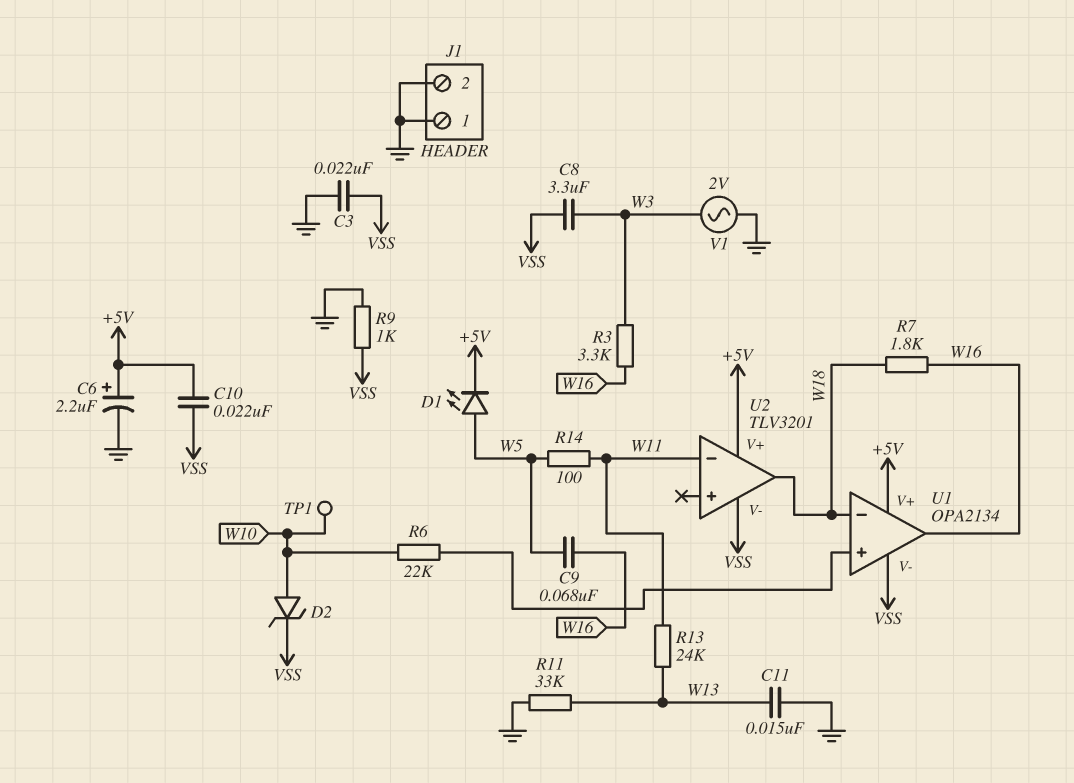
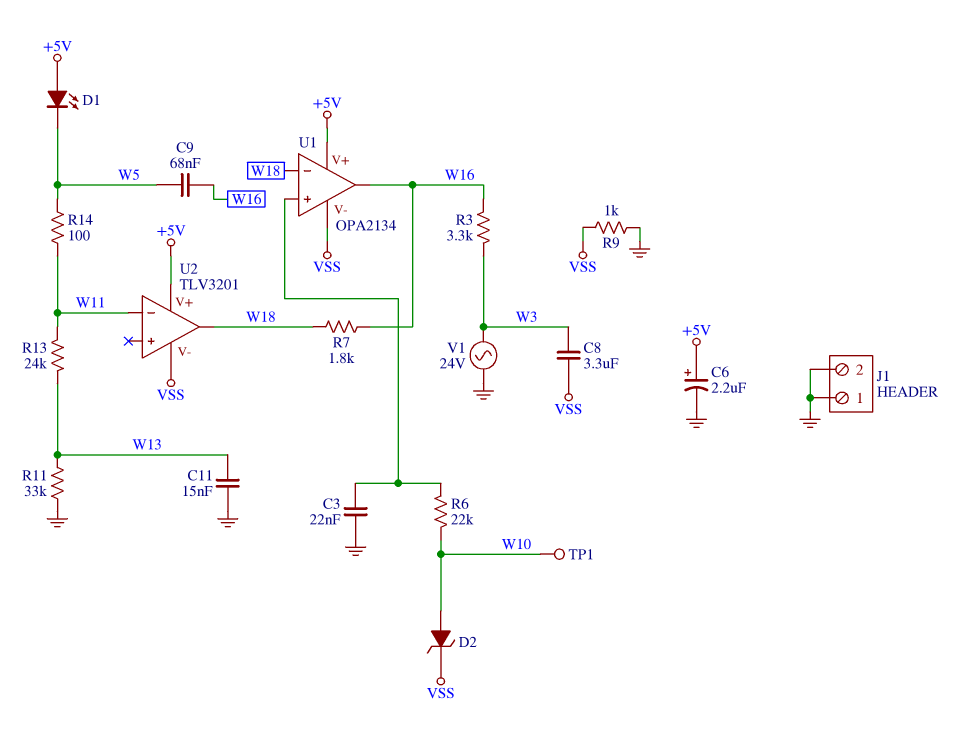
C3: 22nF (GND, VSS) -> 22nF (GND, U1/in+)
C10: 22nF (+5V, VSS) -> none
D1: LED (A W5, K +5V) -> LED (A +5V, K W5)
V1: AC 2V (GND, W3) -> AC 24V (GND, W3)

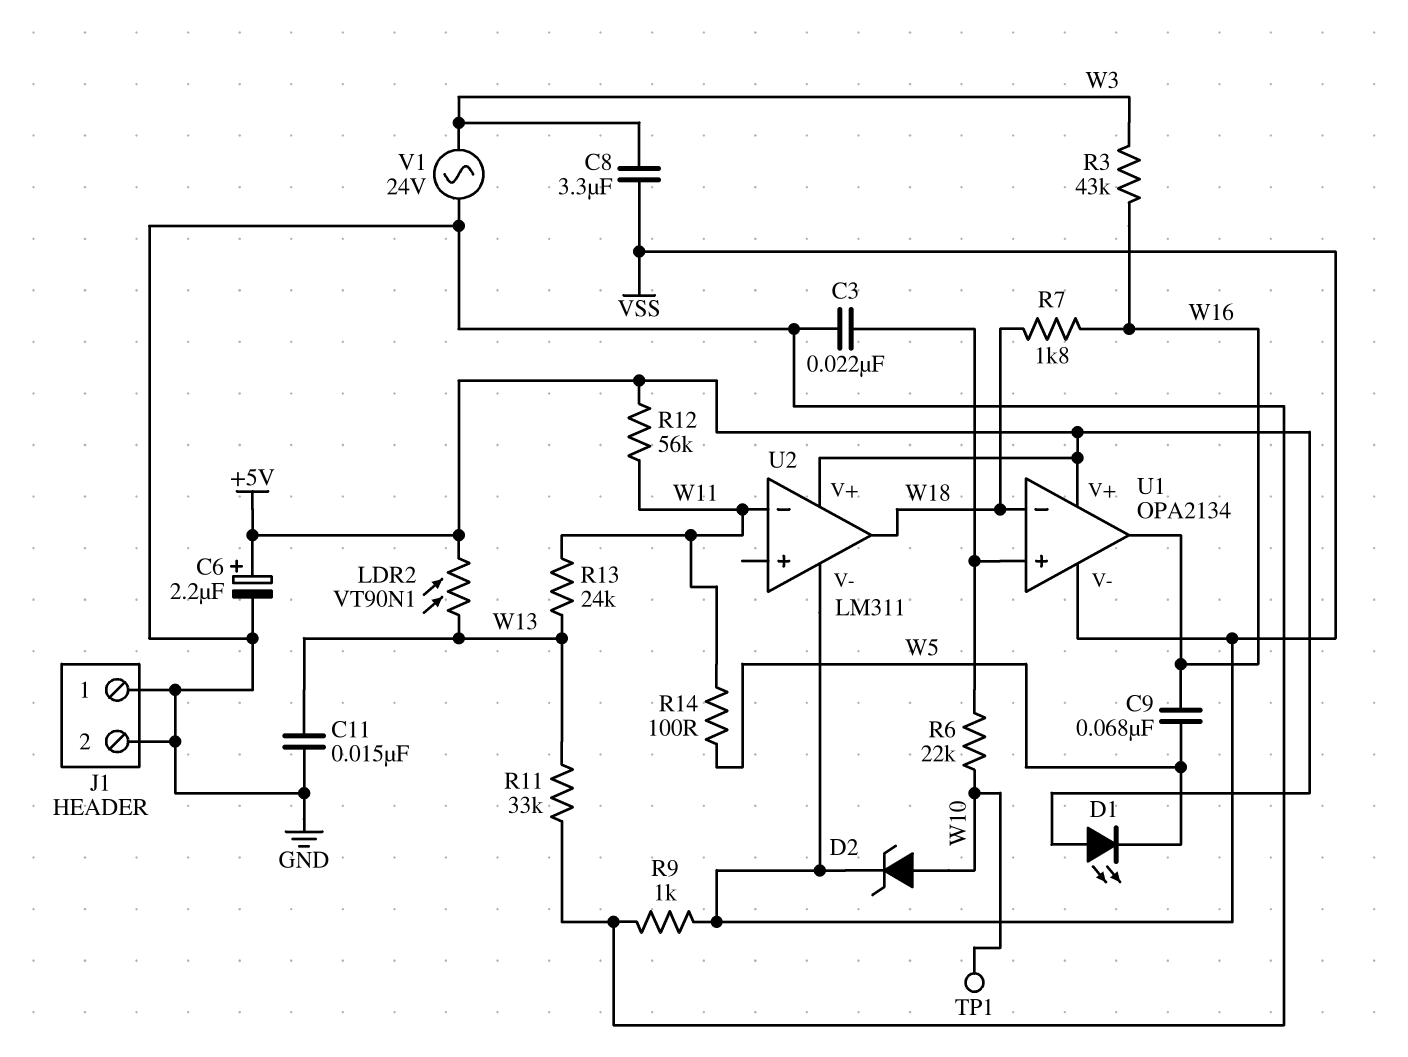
LDR2: none -> VT90N1 (+5V, W13)
R3: 3.3k (W3, W16) -> 43k (W3, W16)
R12: none -> 56k (+5V, W11)
U2: TLV3201 -> LM311

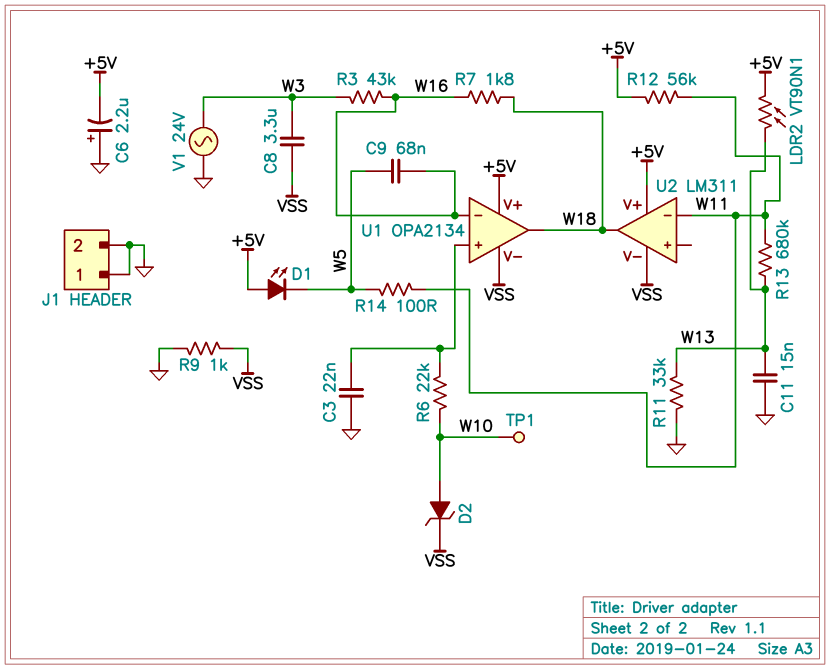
C6: 2.2uF (plus +5V, minus GND) -> 2.2uF (plus GND, minus +5V)
R13: 24k (W11, W13) -> 680k (W11, W13)
U1 pin in-: W18 -> W16
U1 pin out: W16 -> W18

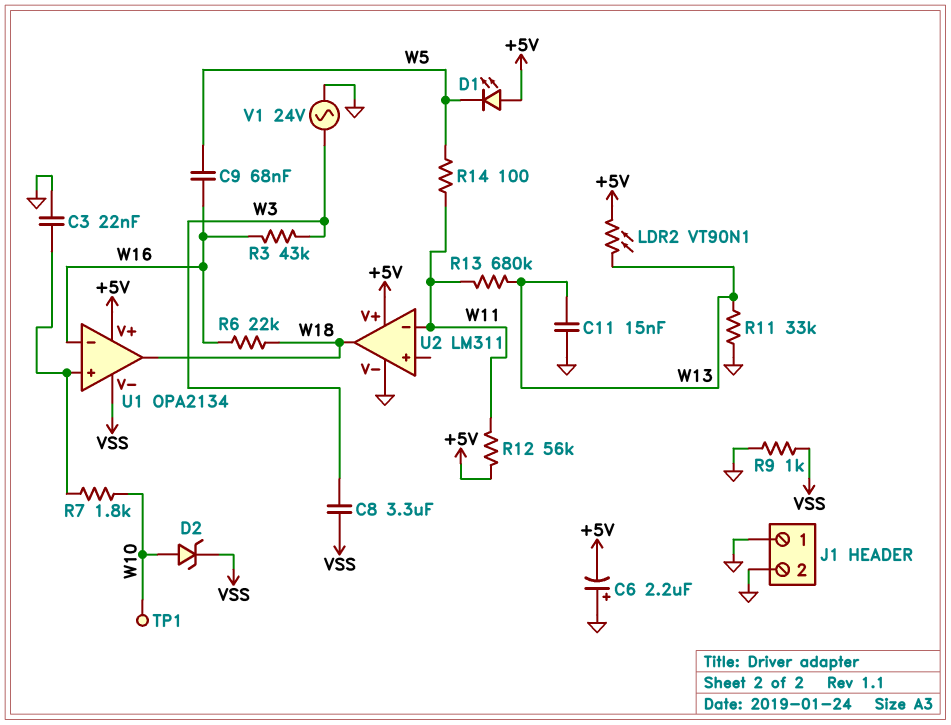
R6: 22k (U1/in+, W10) -> 22k (W16, W18)
R7: 1.8k (W16, W18) -> 1.8k (U1/in+, W10)
U2 pin V-: VSS -> GND

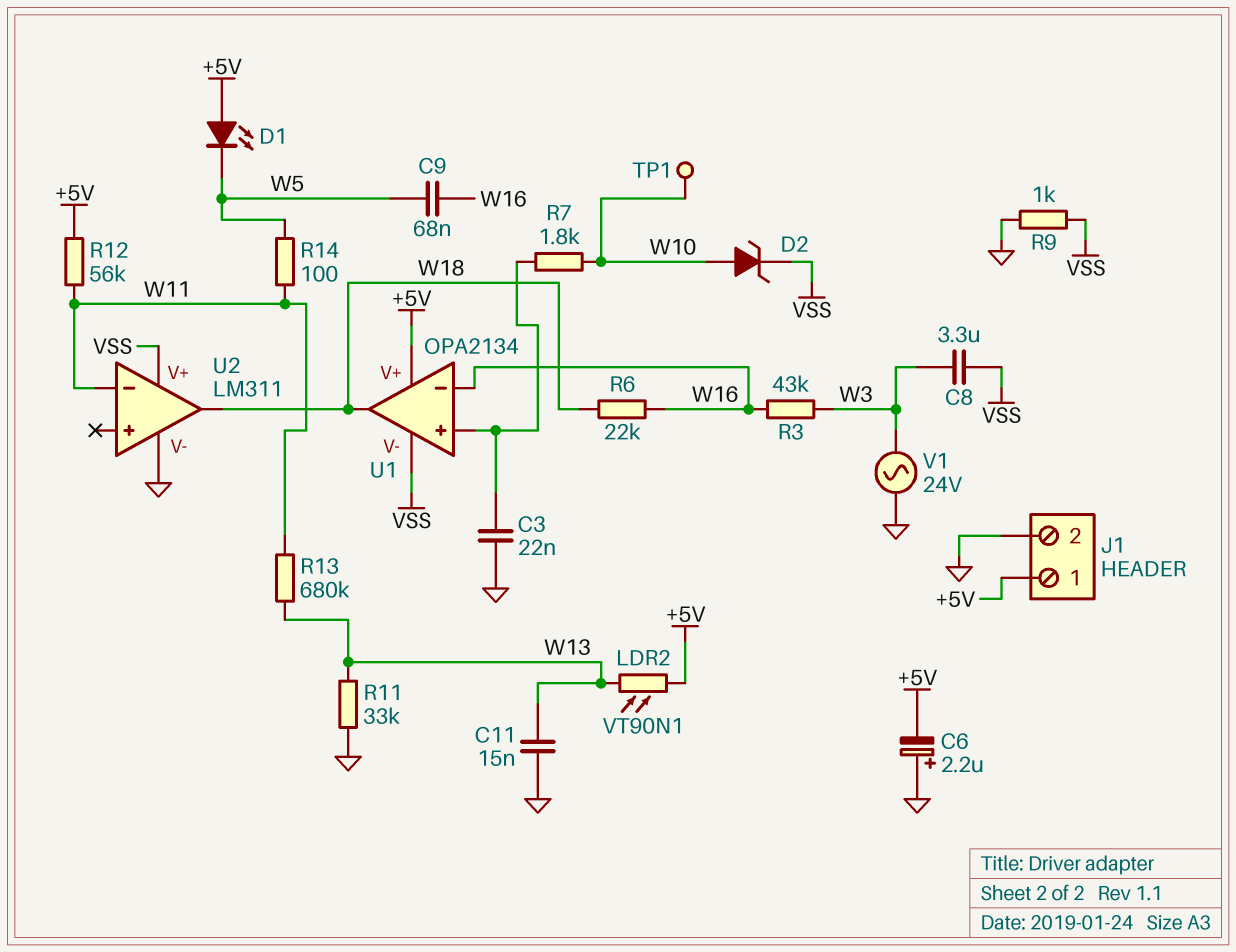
J1 pin 1: GND -> +5V
U2 pin V+: +5V -> VSS

